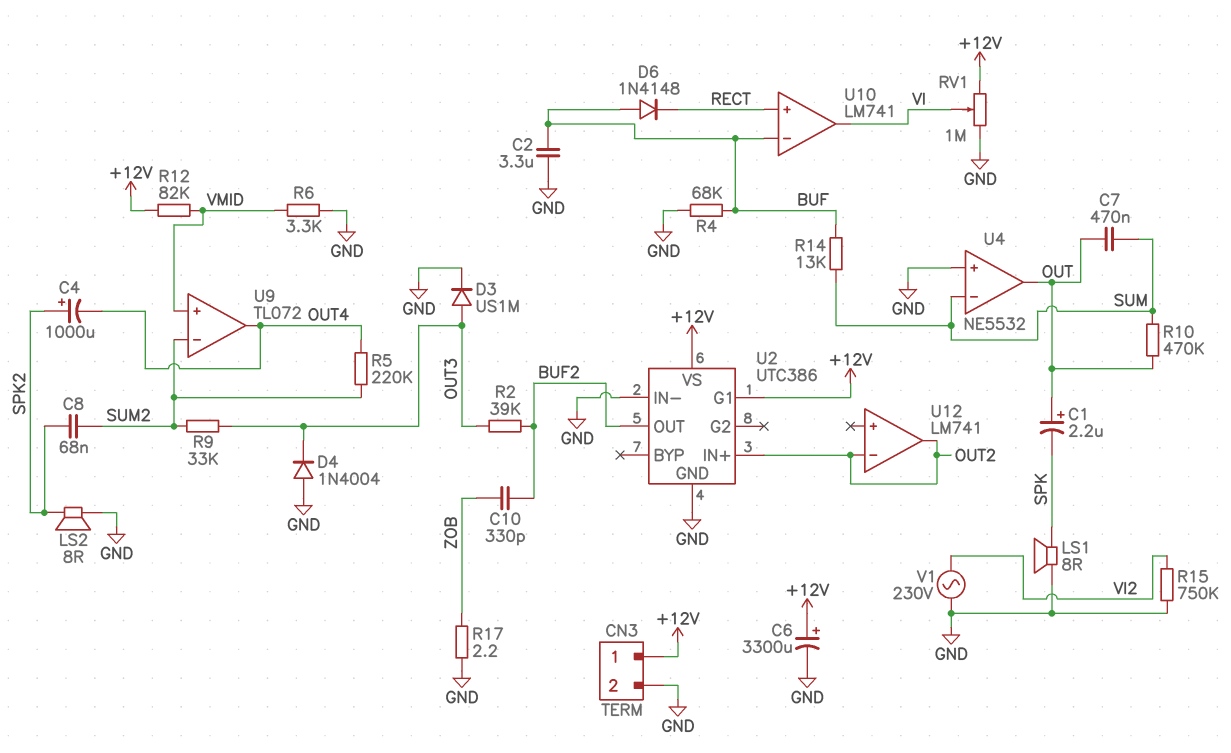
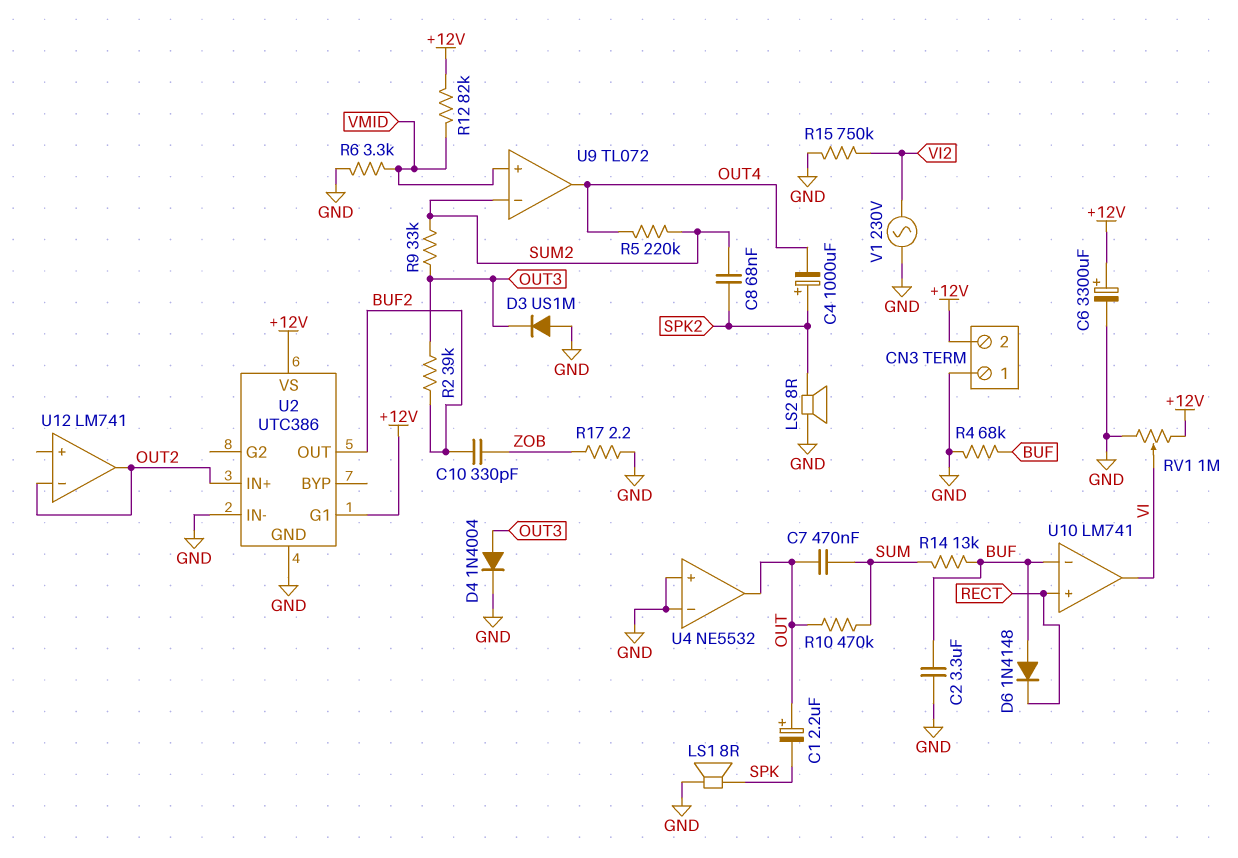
CN3 pin 1: +12V -> GND
CN3 pin 2: GND -> +12V
D3: diode US1M (A OUT3, K GND) -> diode US1M (A GND, K OUT3)
D4: diode 1N4004 (A GND, K OUT3) -> diode 1N4004 (A OUT3, K GND)
U4 pin in-: SUM -> GND

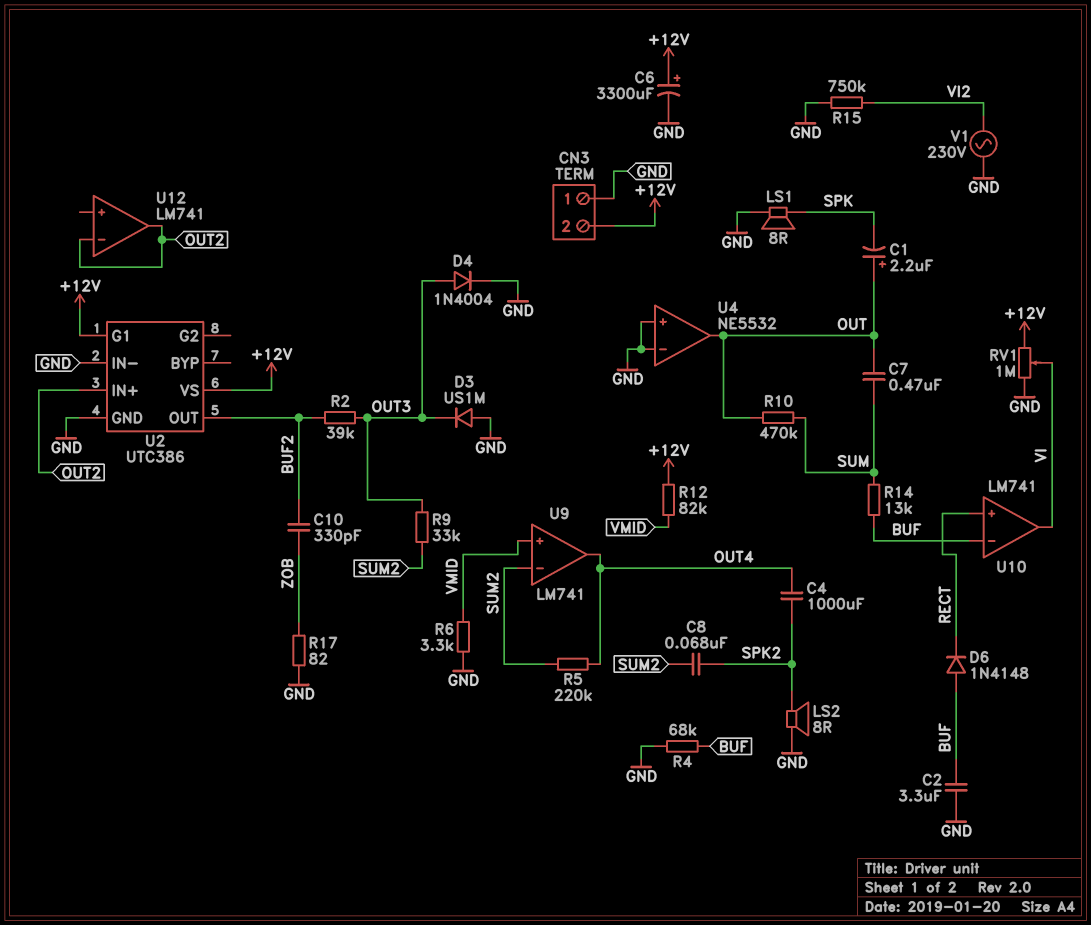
C4: 1000uF (plus SPK2, minus OUT4) -> 1000uF (OUT4, SPK2)
R17: 2.2 (GND, ZOB) -> 82 (GND, ZOB)
U9: TL072 -> LM741

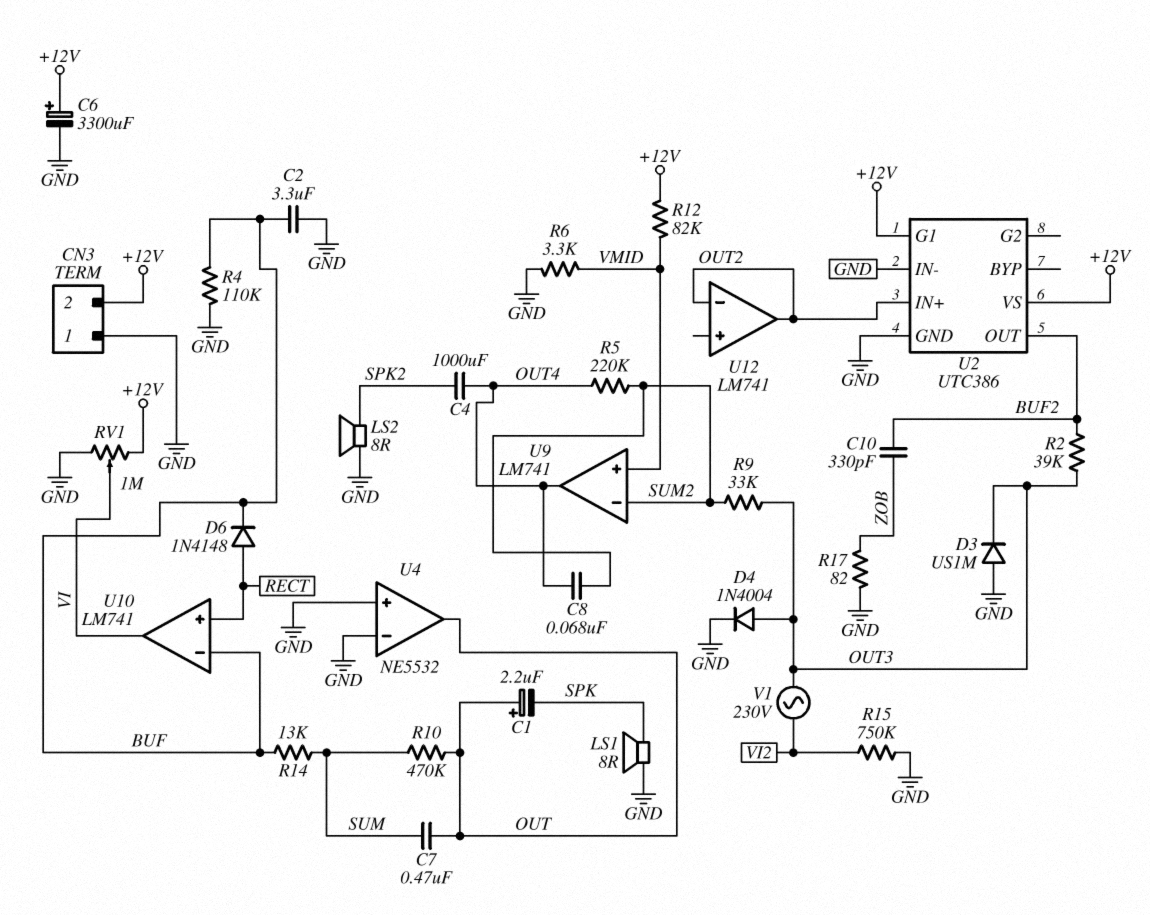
C8: 68nF (SPK2, SUM2) -> 68nF (OUT4, SUM2)
D6: diode 1N4148 (A BUF, K RECT) -> diode 1N4148 (A RECT, K BUF)
R4: 68k (BUF, GND) -> 110k (BUF, GND)
V1: AC 230V (GND, VI2) -> AC 230V (OUT3, VI2)

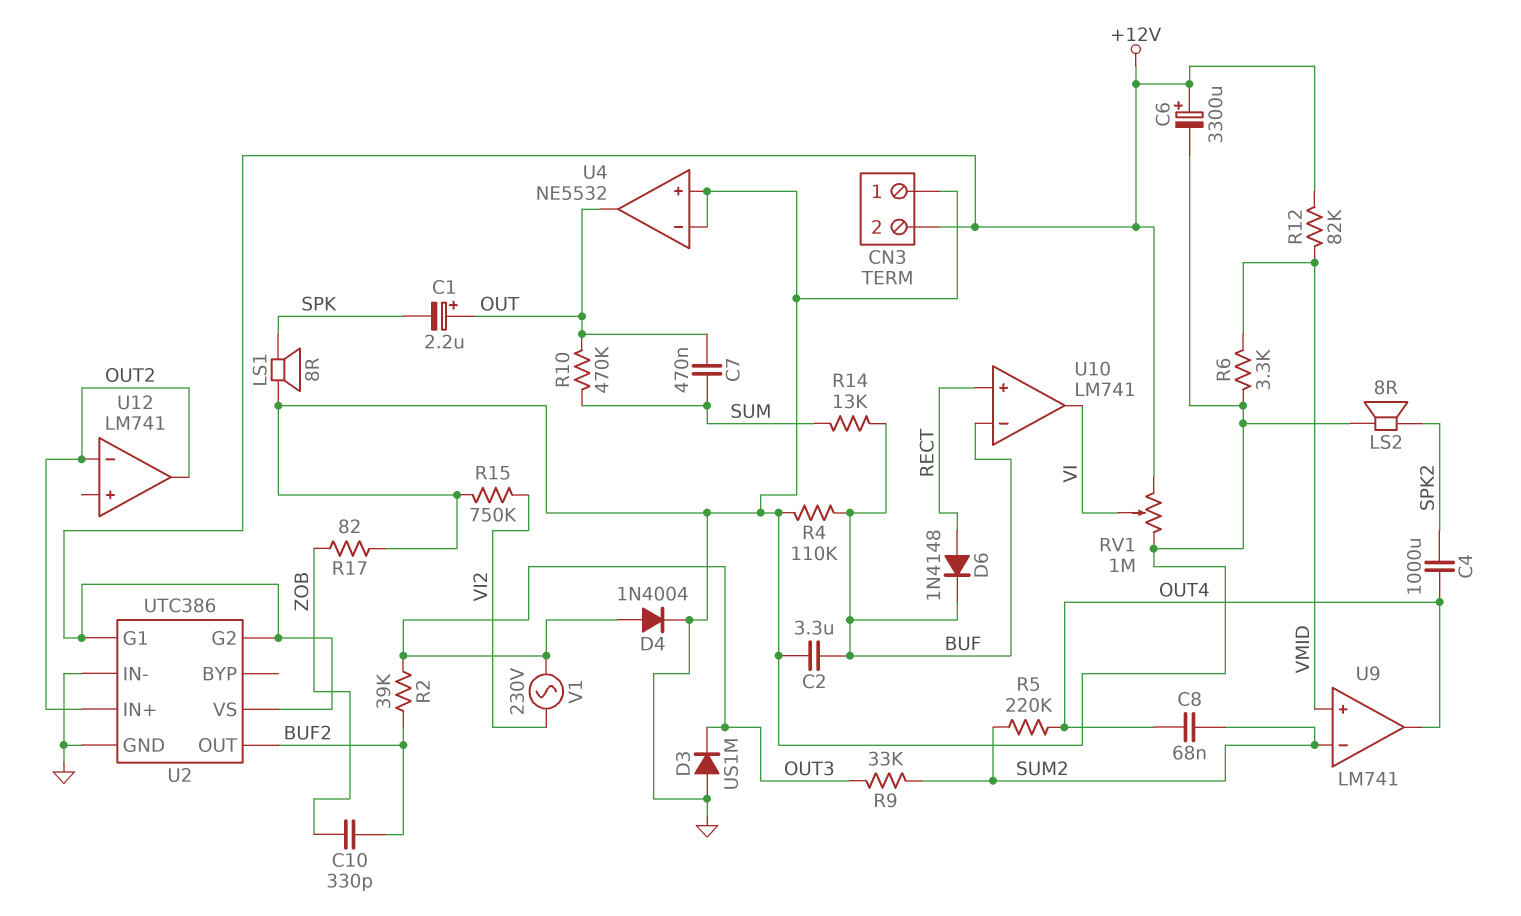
U2 pin G2: none -> +12V

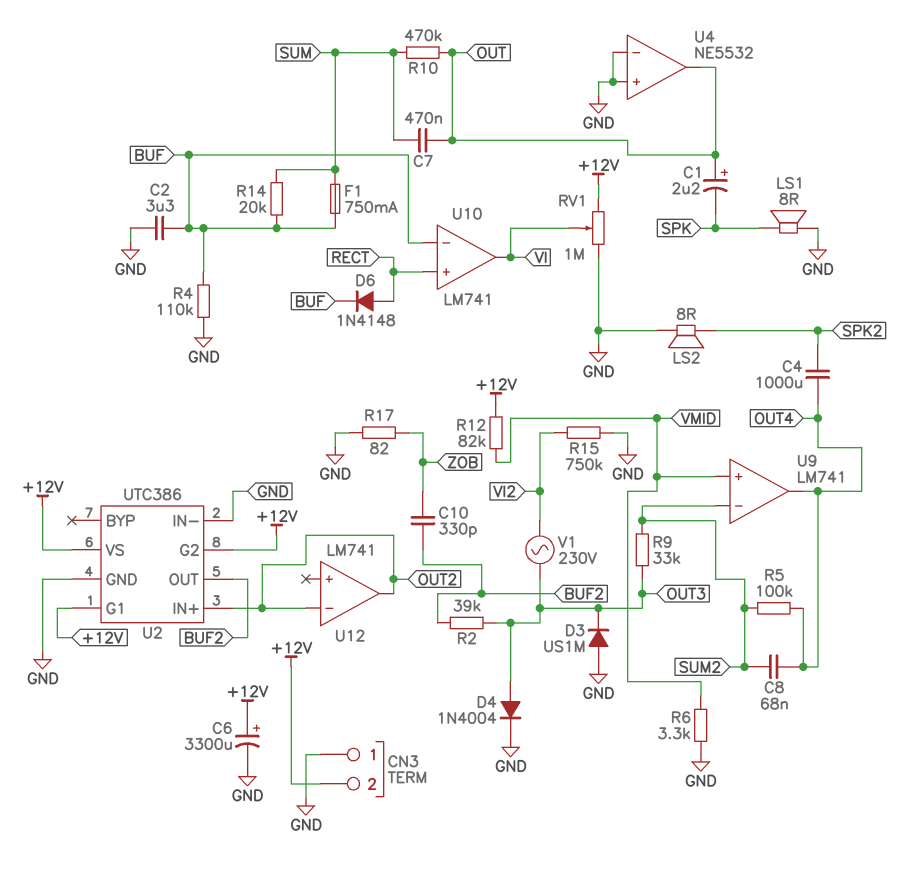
F1: none -> 750mA (BUF, SUM)
R5: 220k (OUT4, SUM2) -> 100k (OUT4, SUM2)
R14: 13k (BUF, SUM) -> 20k (BUF, SUM)

